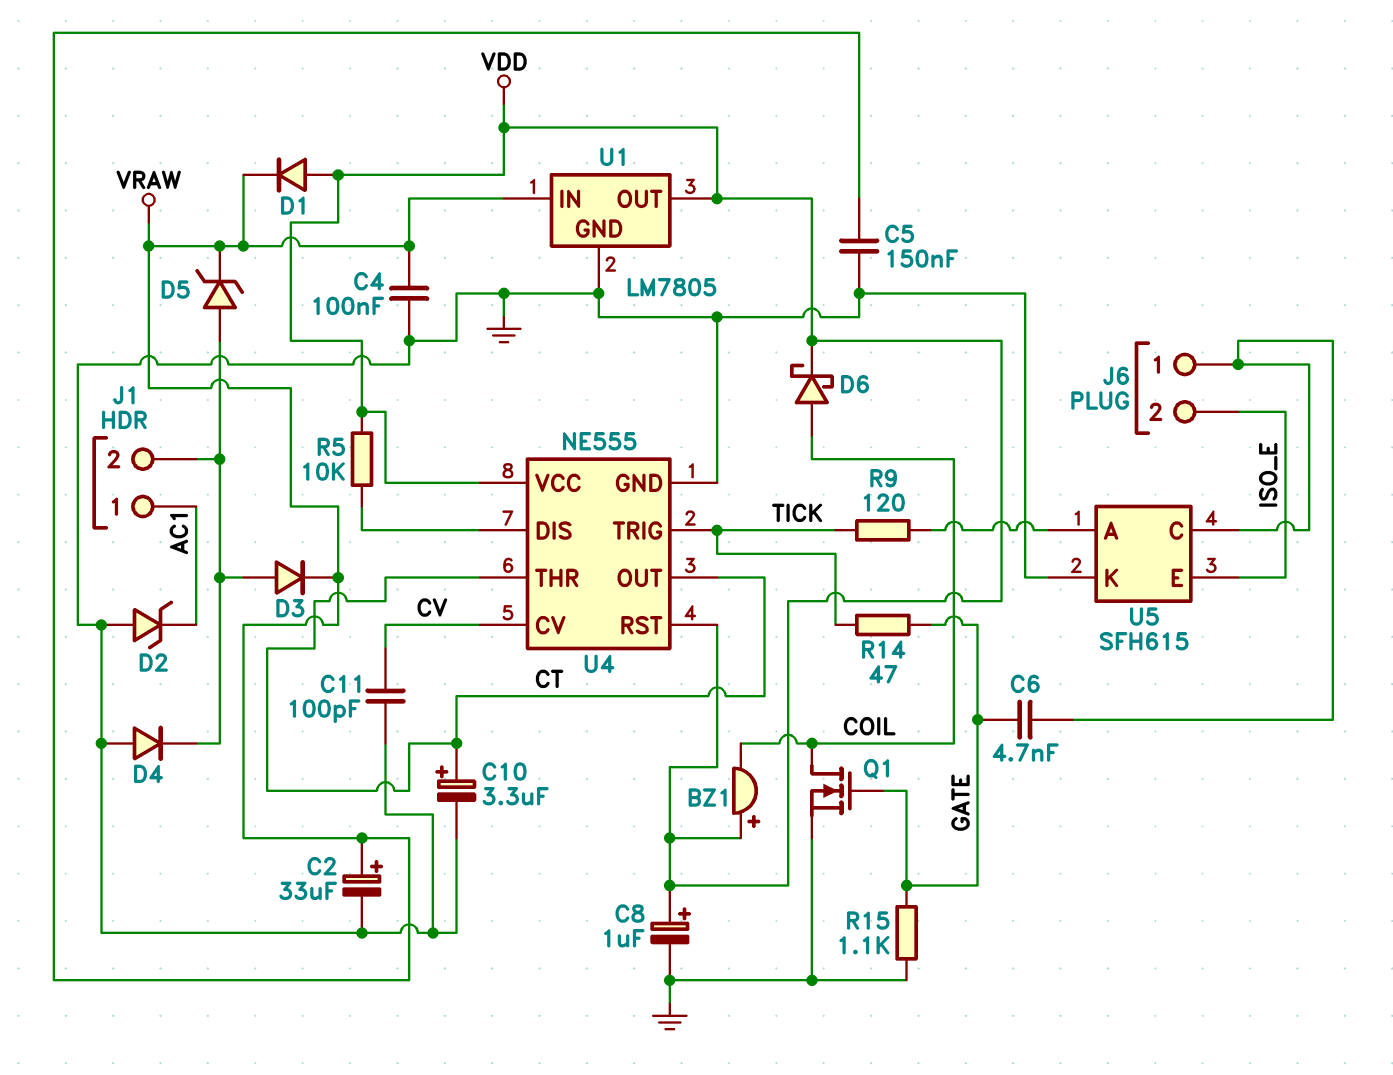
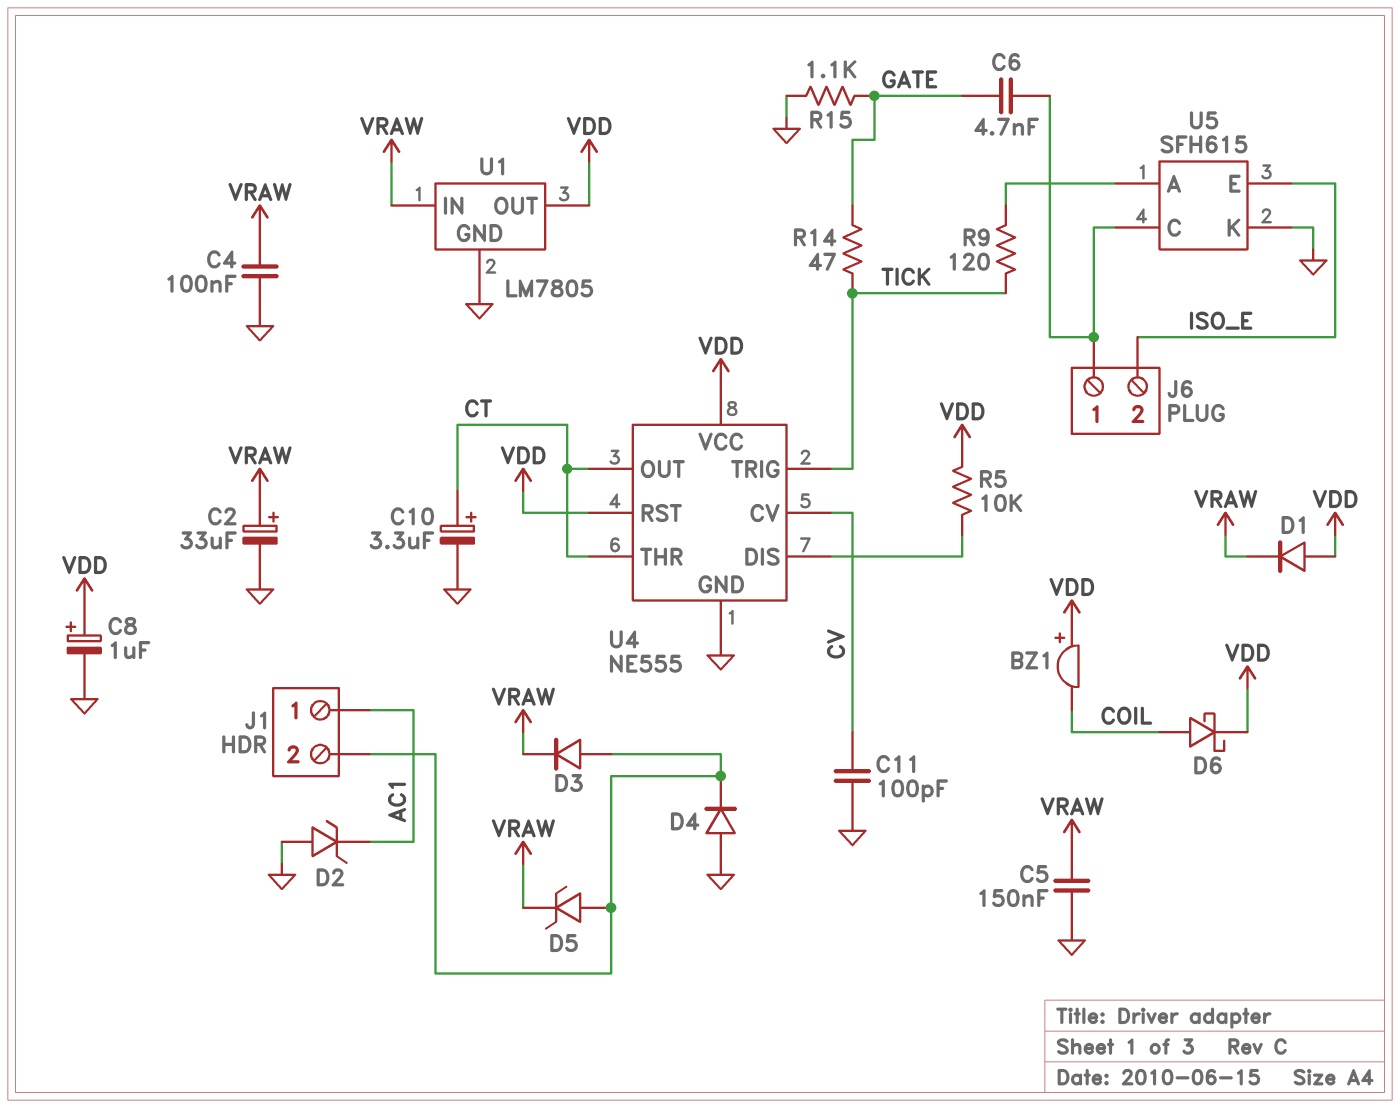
Q1: NMOS (G GATE, D COIL, S GND) -> none

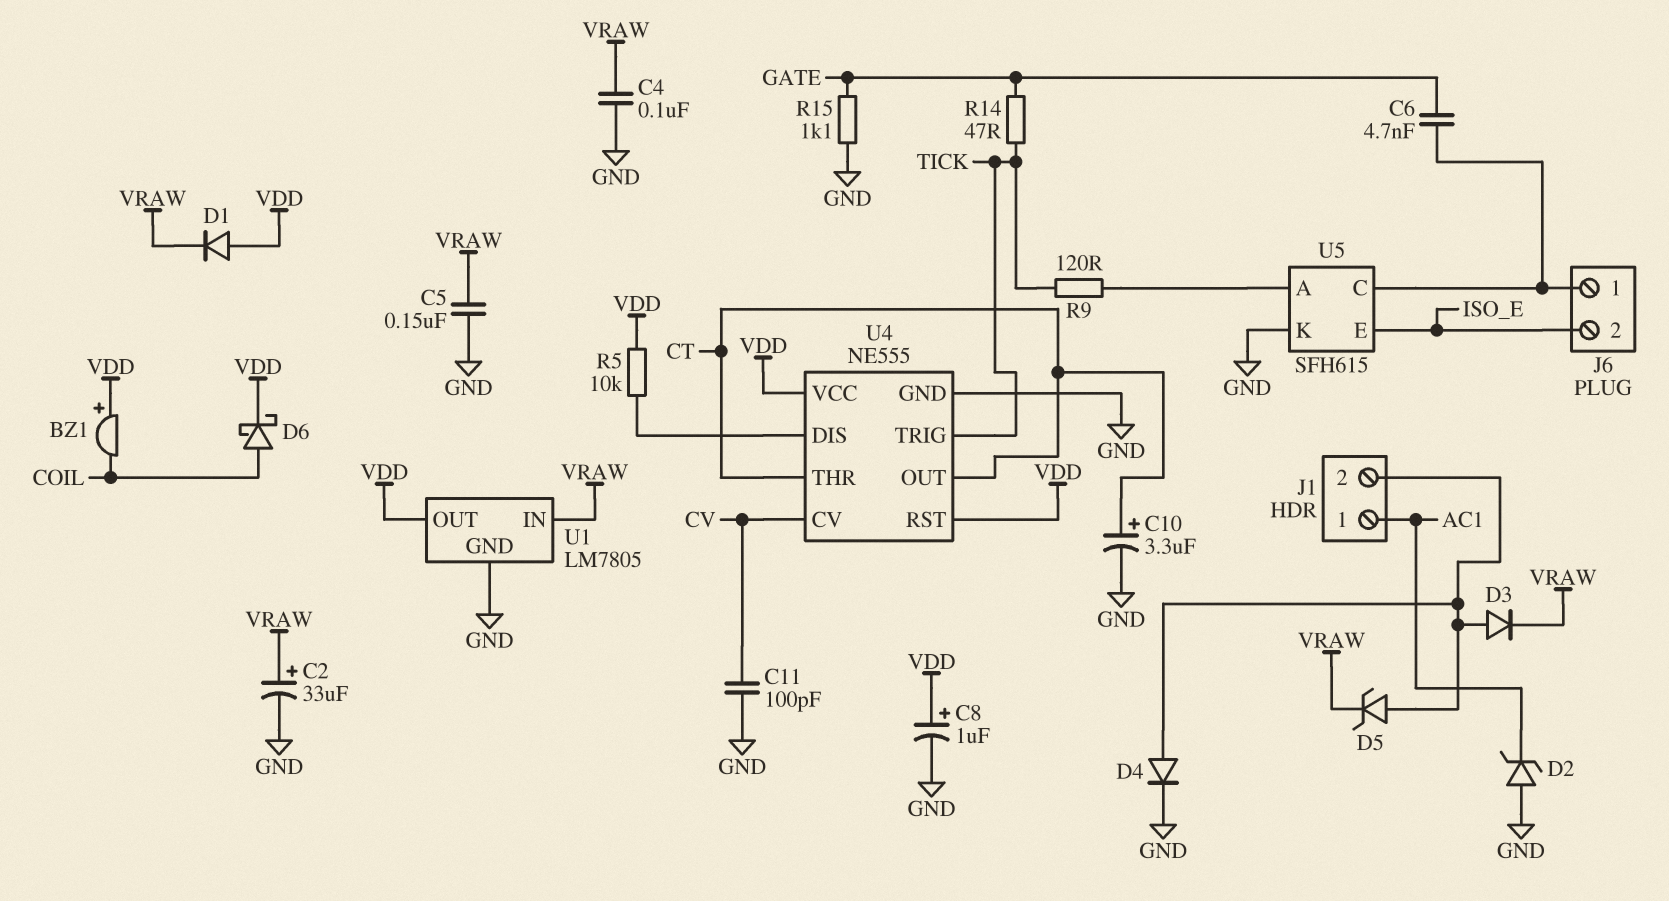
D4: diode (A GND, K J1/2) -> diode (A J1/2, K GND)

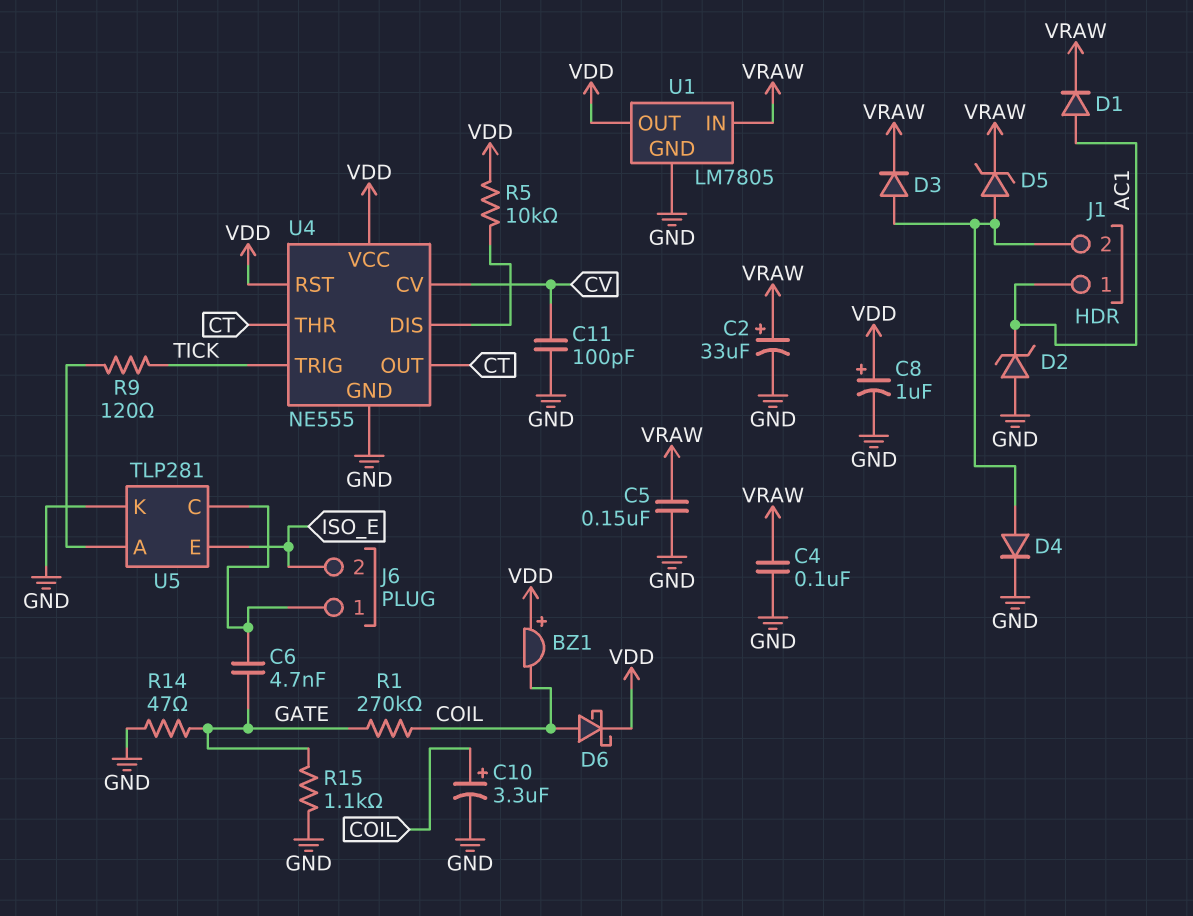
C10: 3.3uF (plus CT, minus GND) -> 3.3uF (plus COIL, minus GND)
D1: diode (A VDD, K VRAW) -> diode (A AC1, K VRAW)
R1: none -> 270k (COIL, GATE)
R14: 47 (GATE, TICK) -> 47 (GATE, GND)
U5: SFH615 -> TLP281

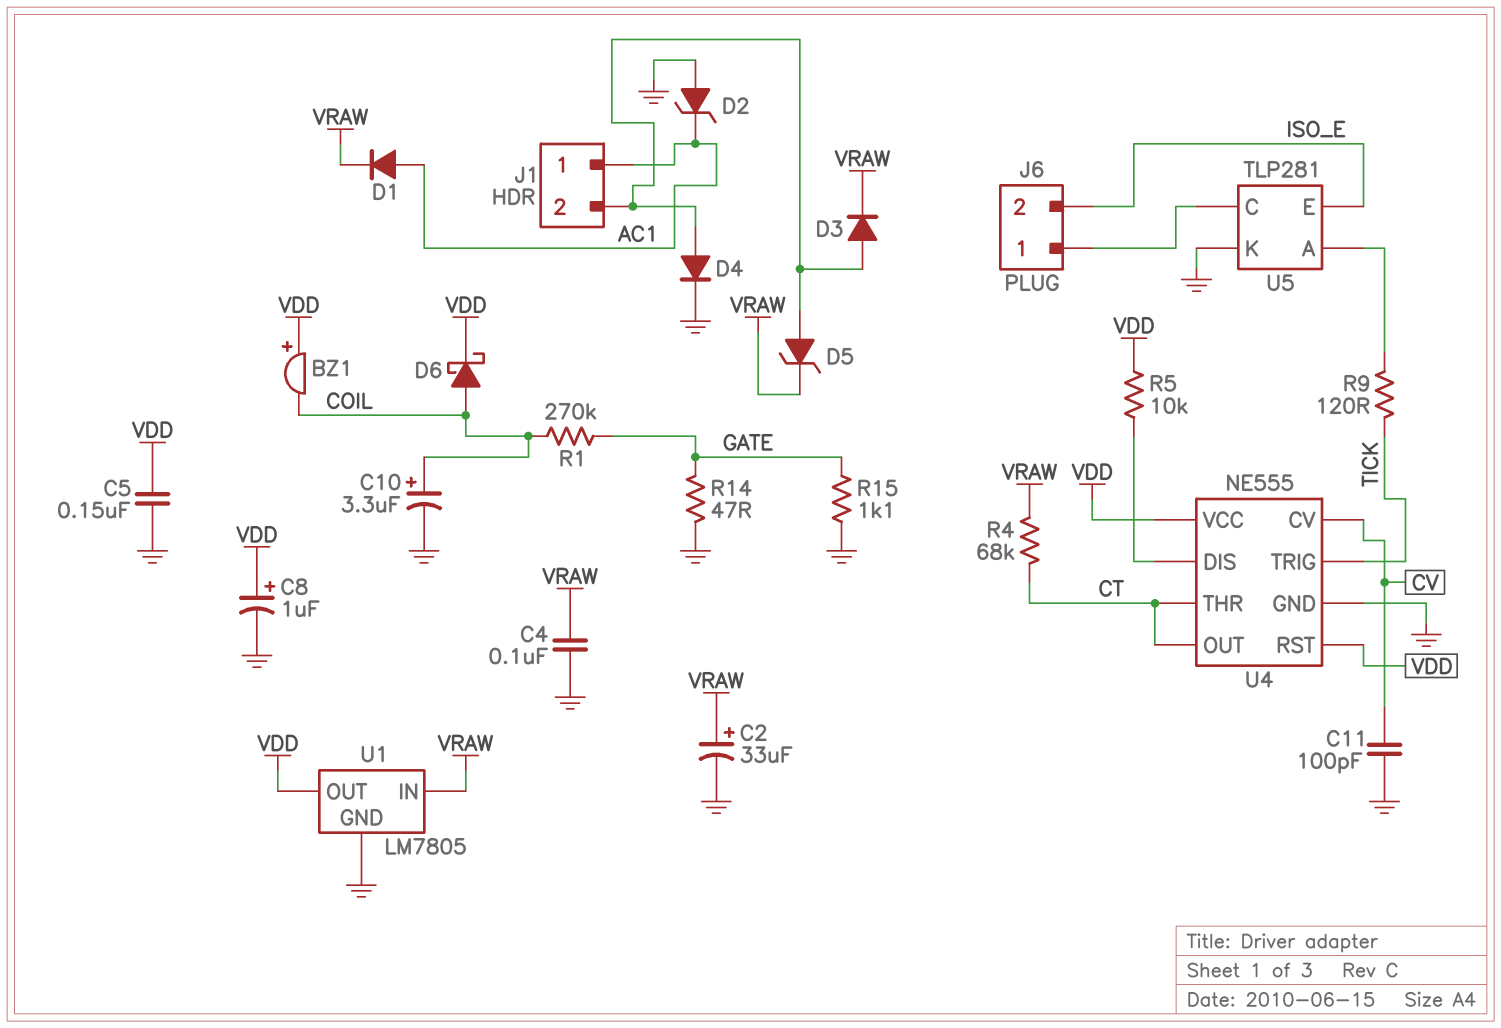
C5: 150nF (GND, VRAW) -> 150nF (GND, VDD)
C6: 4.7nF (GATE, J6/1) -> none
R4: none -> 68k (CT, VRAW)

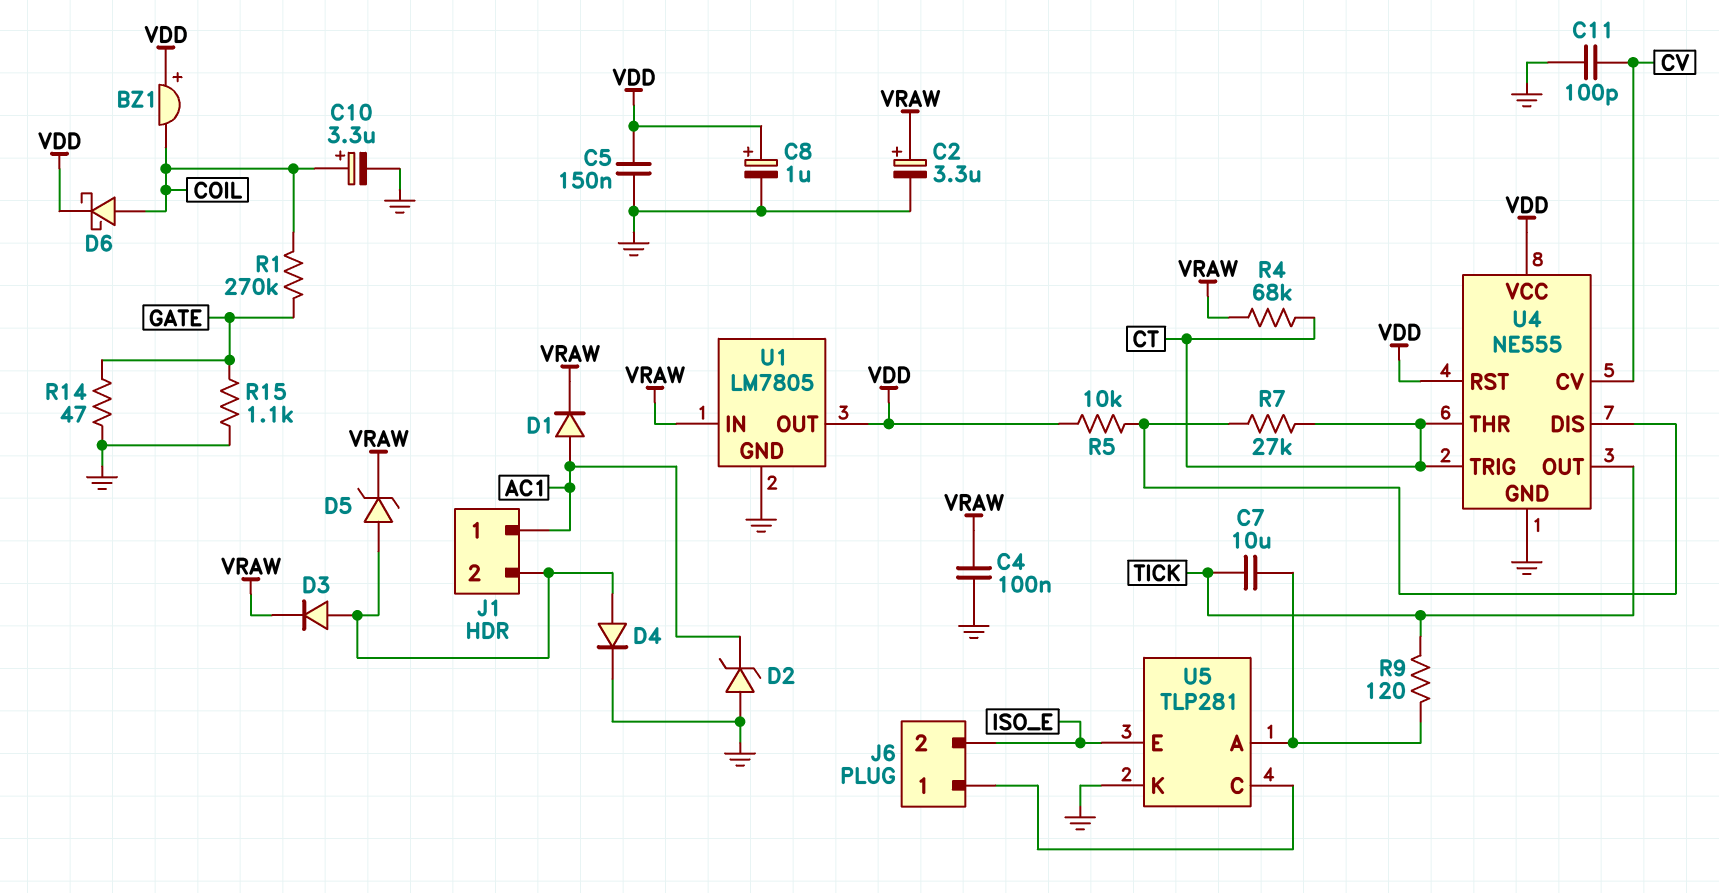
C2: 33uF (plus VRAW, minus GND) -> 3.3uF (plus VRAW, minus GND)
C7: none -> 10uF (TICK, U5/A)
R7: none -> 27k (CT, U4/DIS)
U4 pin OUT: CT -> TICK
U4 pin TRIG: TICK -> CT

